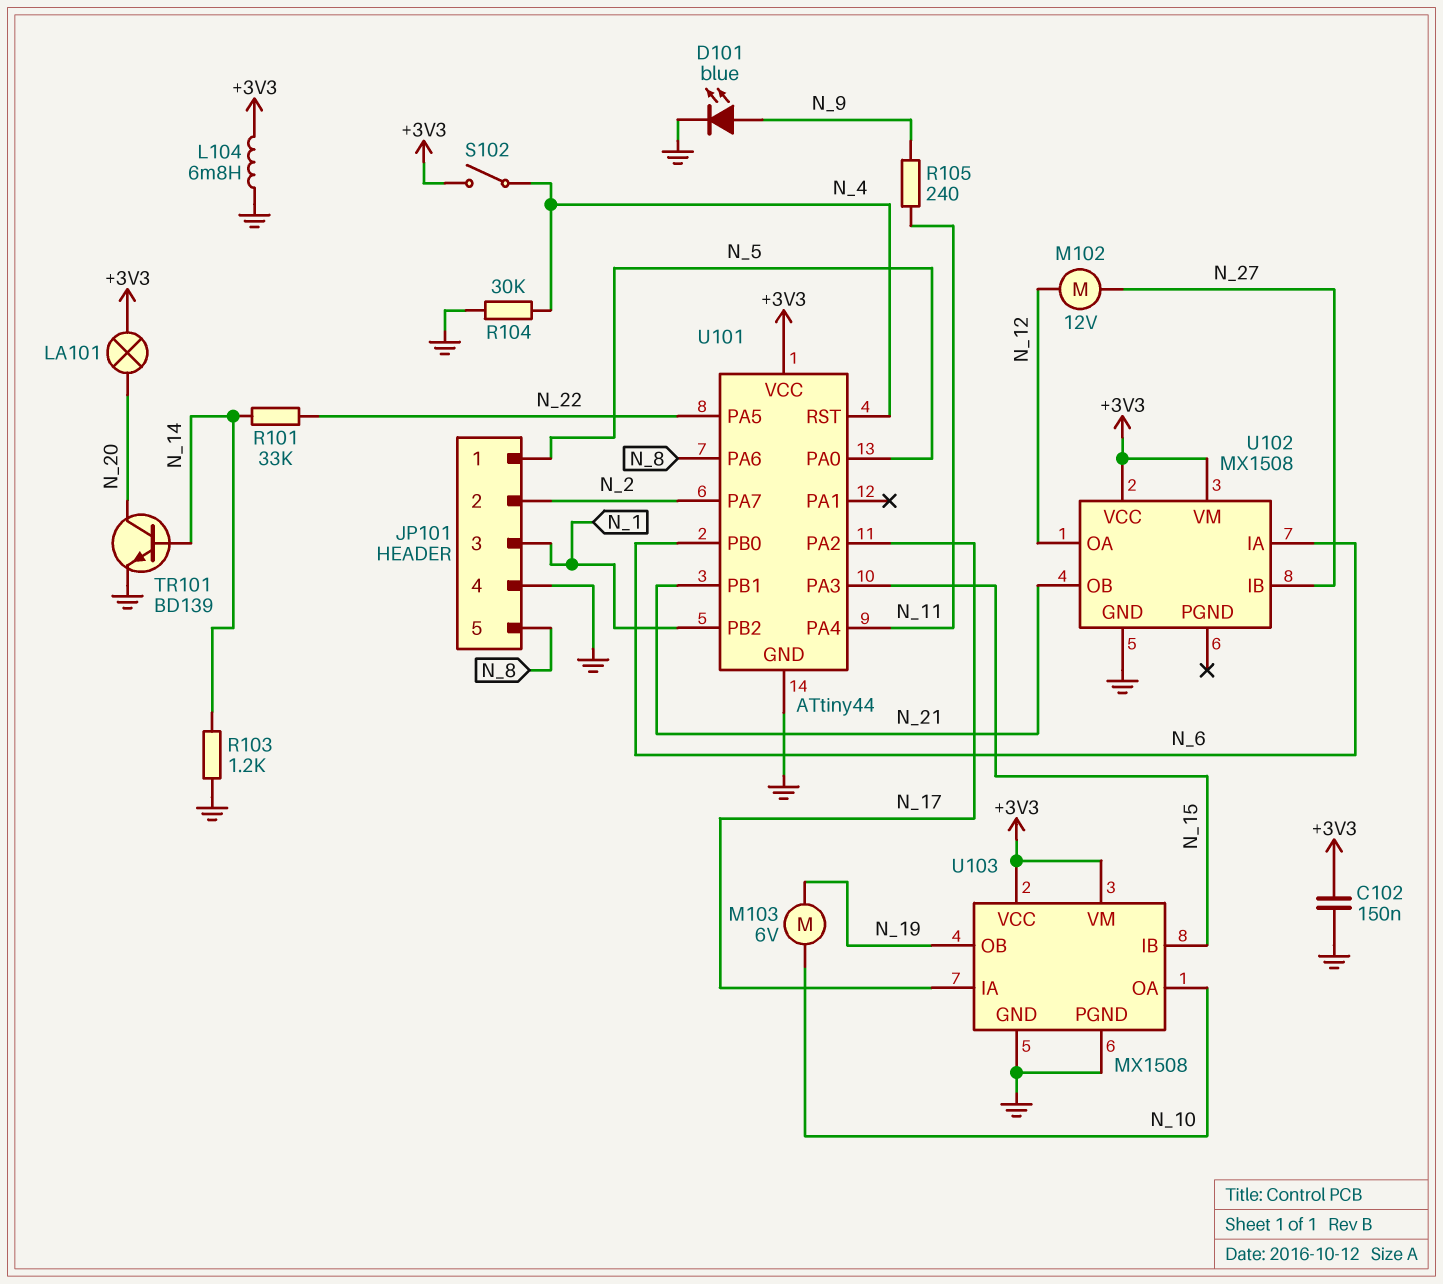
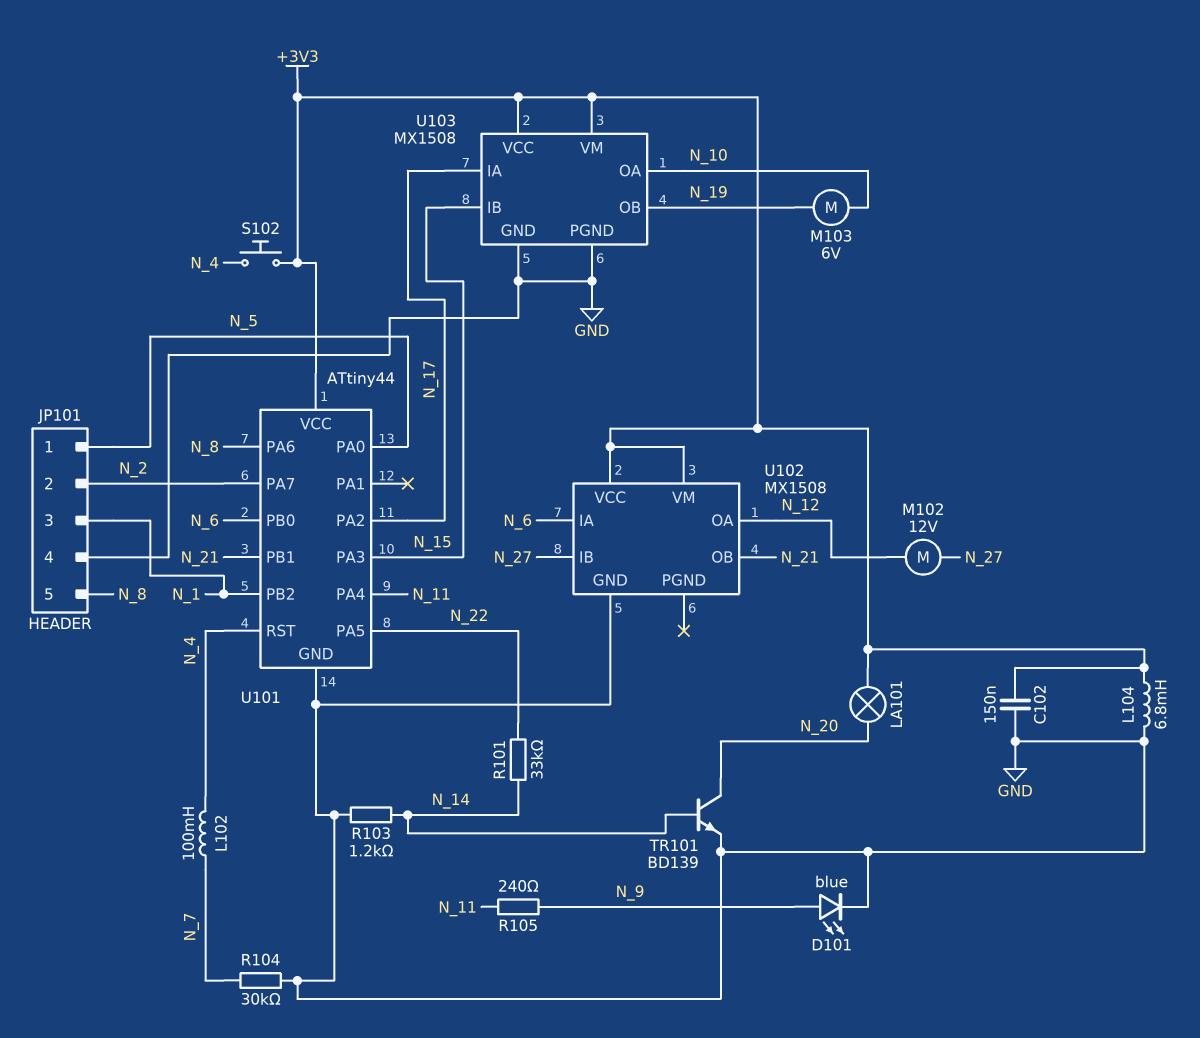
L102: none -> 100mH (N_4, N_7)
R104: 30k (GND, N_4) -> 30k (GND, N_7)
S102: switch (+3V3, N_4) -> button (+3V3, N_4)

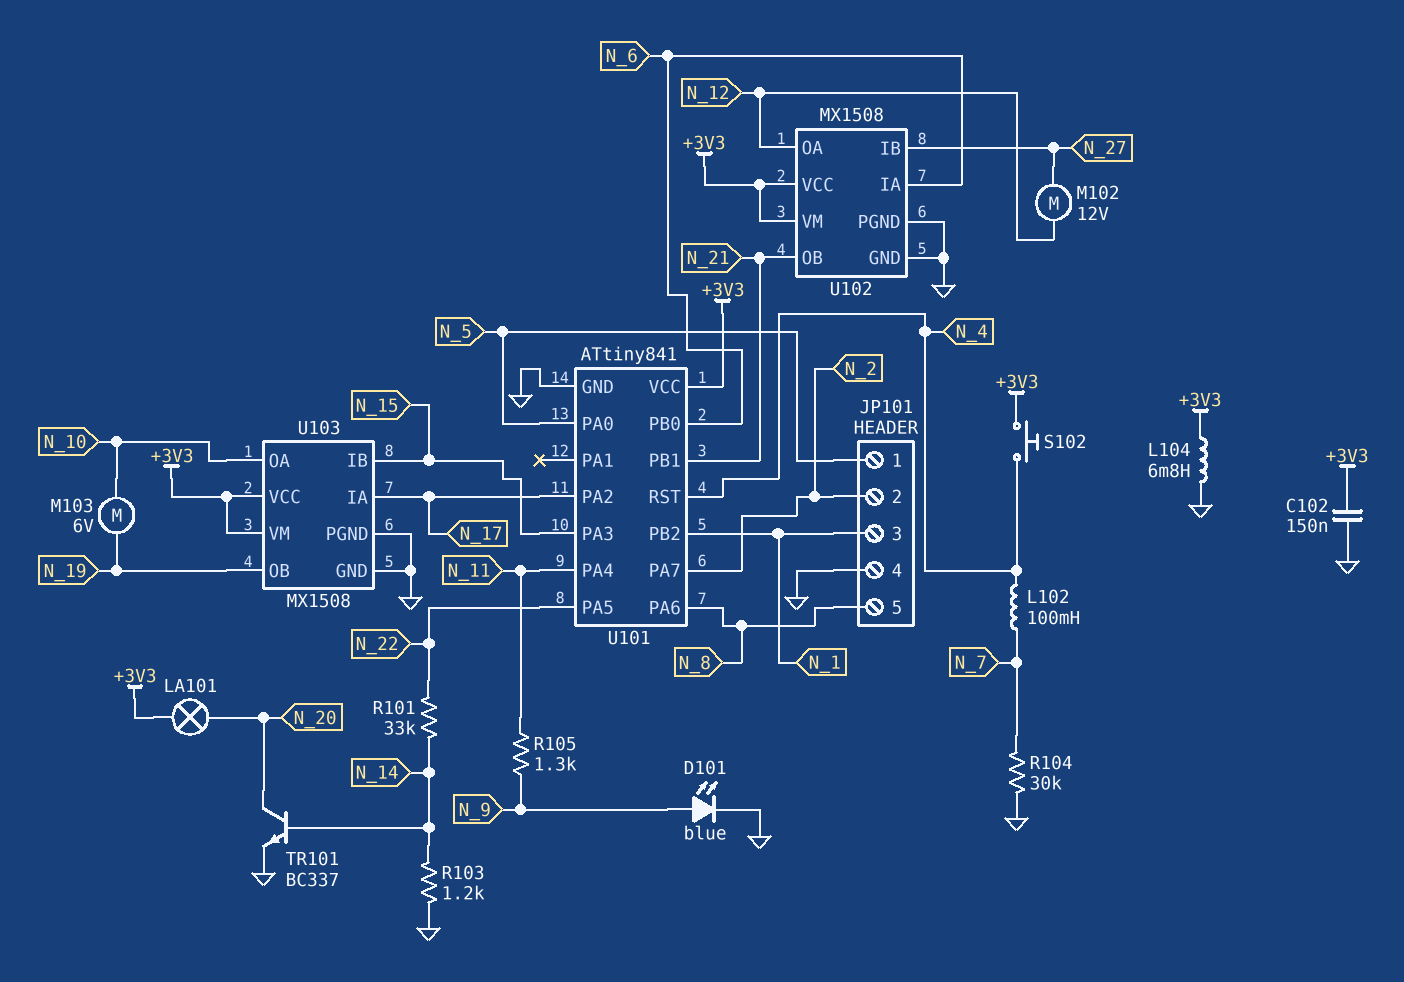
R105: 240 (N_9, N_11) -> 1.3k (N_9, N_11)
TR101: NPN BD139 (B N_14, C N_20, E GND) -> NPN BC337 (B N_14, C N_20, E GND)
U101: ATtiny44 -> ATtiny841
U102 pin PGND: none -> GND

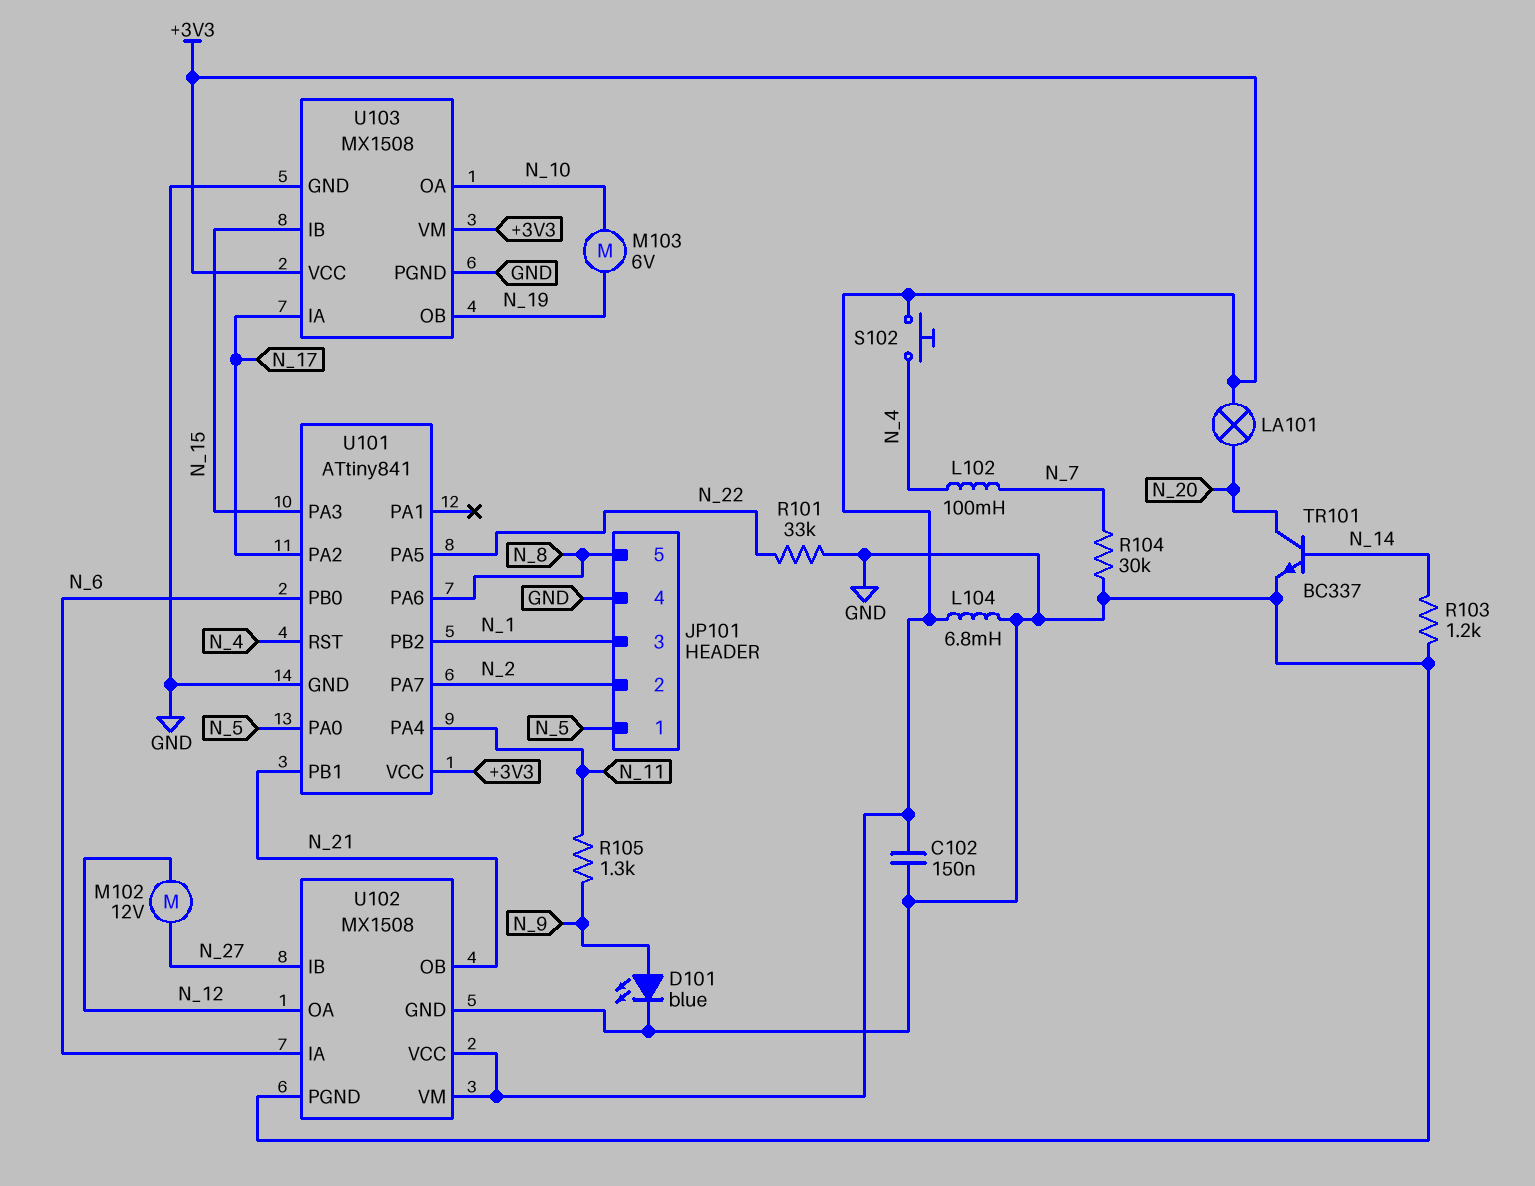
R101: 33k (N_14, N_22) -> 33k (GND, N_22)

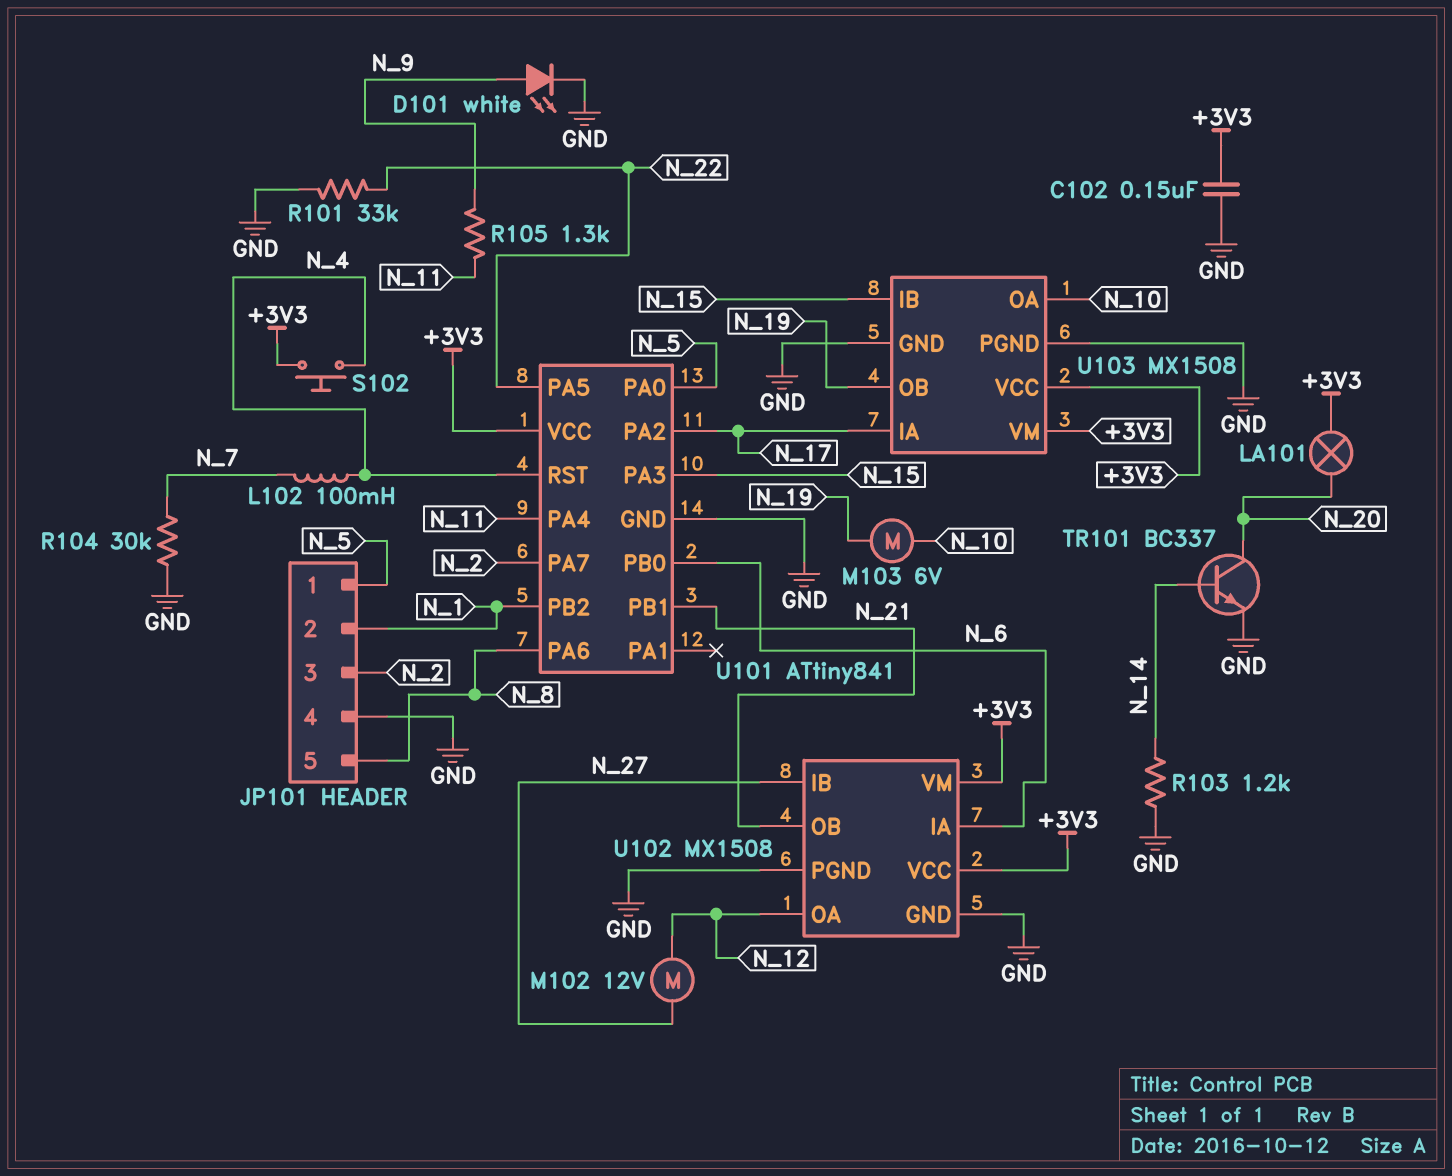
D101: LED blue (A N_9, K GND) -> LED white (A N_9, K GND)
JP101 pin 2: N_2 -> N_1
JP101 pin 3: N_1 -> N_2
L104: 6.8mH (+3V3, GND) -> none

